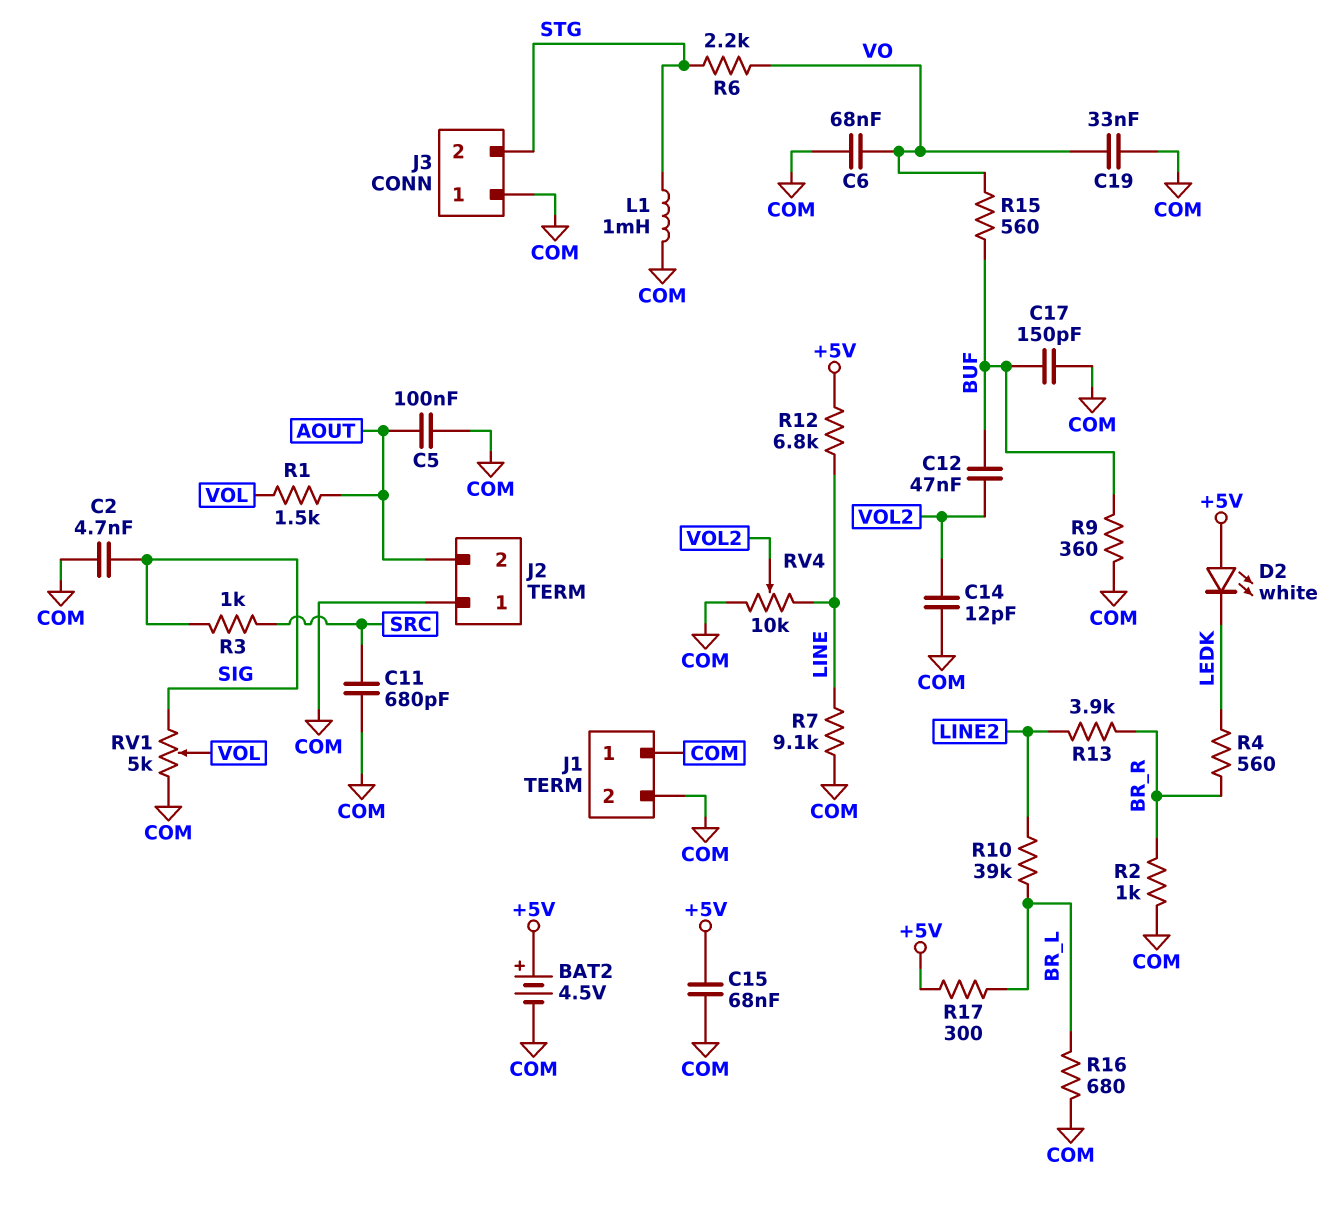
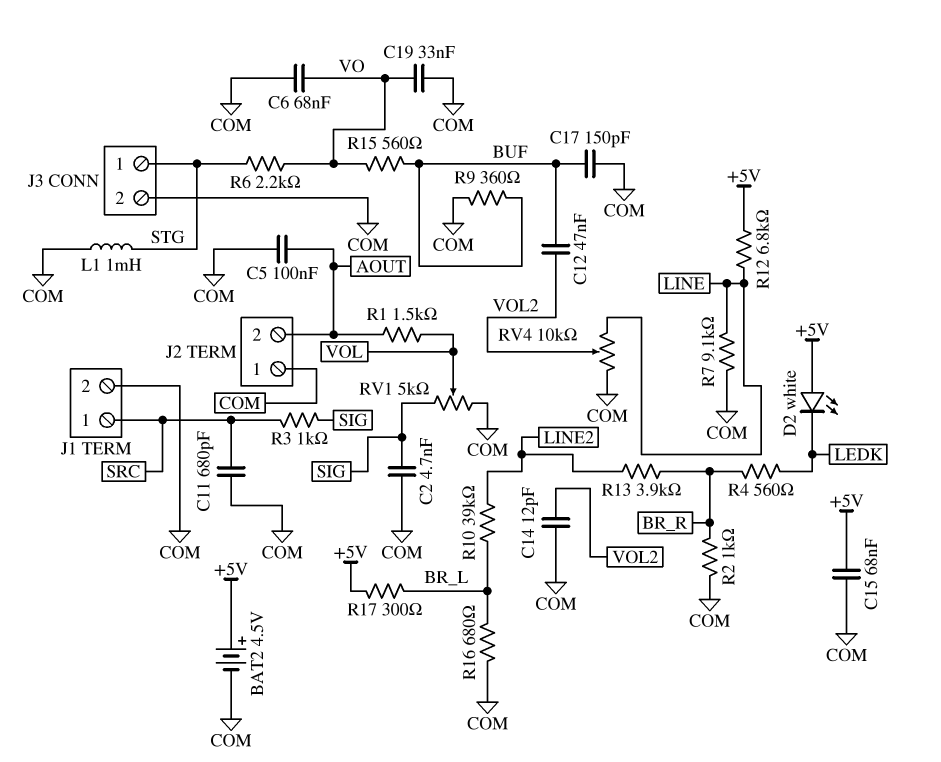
J1 pin 1: COM -> SRC
J3 pin 1: COM -> STG
J3 pin 2: STG -> COM

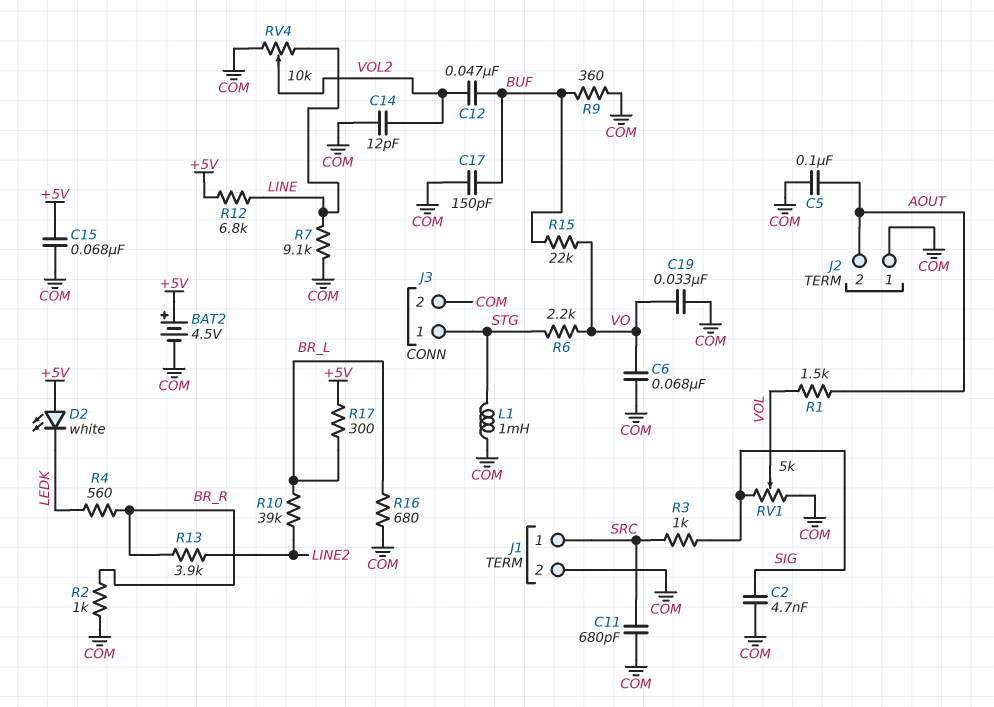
R15: 560 (BUF, VO) -> 22k (BUF, VO)

